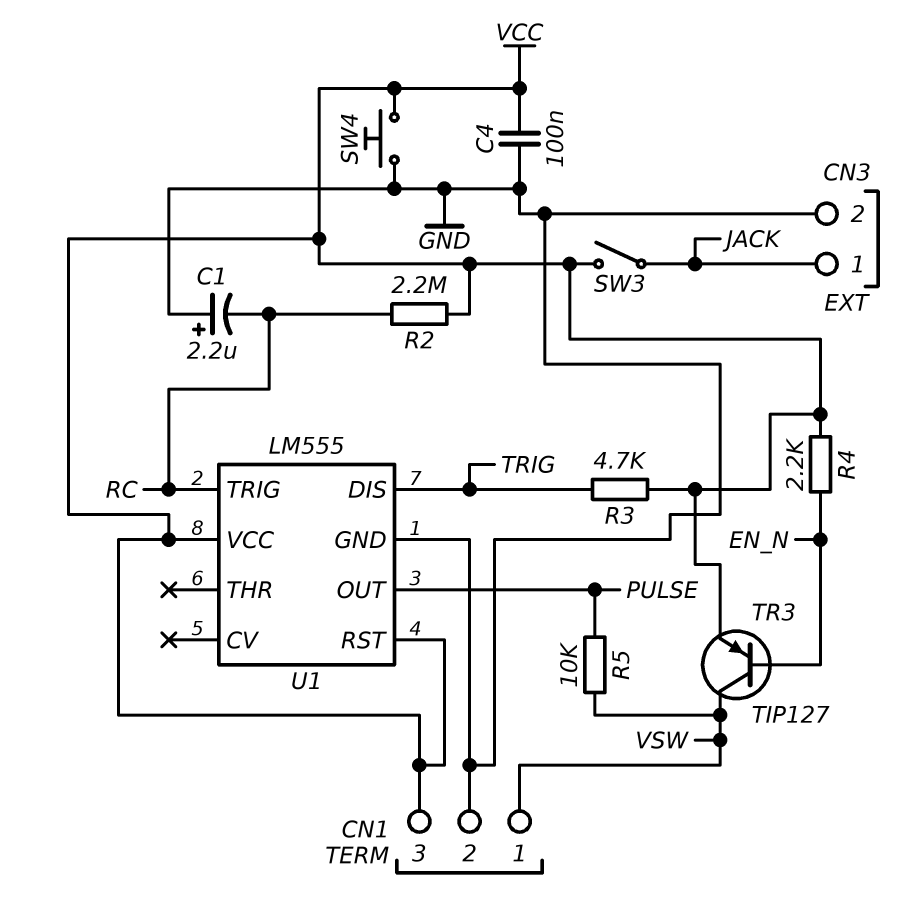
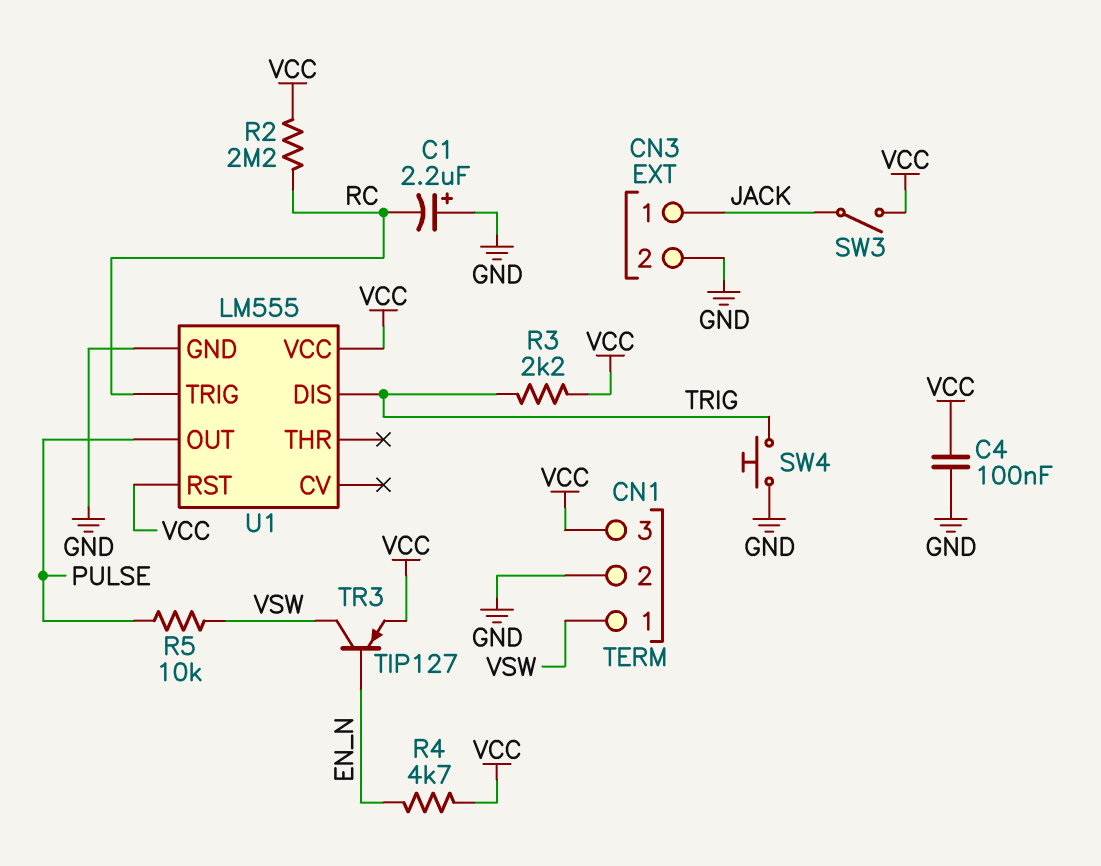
R3: 4.7k (TRIG, VCC) -> 2.2k (TRIG, VCC)
R4: 2.2k (EN_N, VCC) -> 4.7k (EN_N, VCC)
SW4: button (GND, VCC) -> button (GND, TRIG)

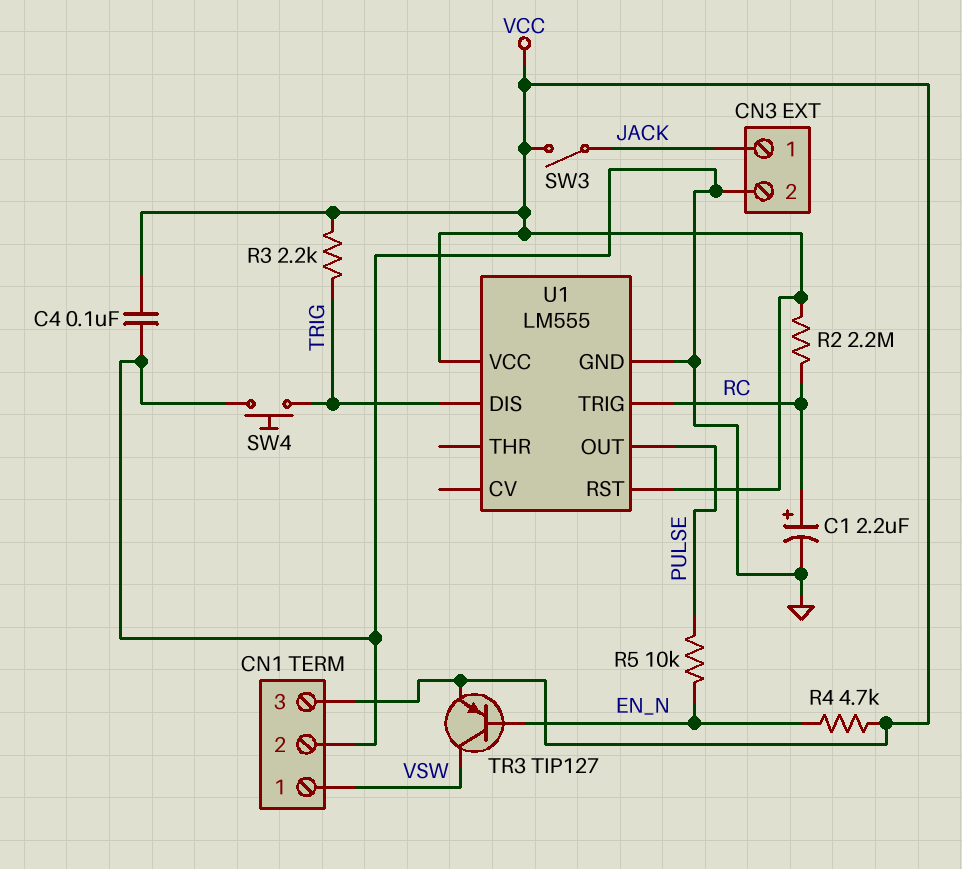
C1: 2.2uF (plus GND, minus RC) -> 2.2uF (plus RC, minus GND)
R5: 10k (PULSE, VSW) -> 10k (EN_N, PULSE)

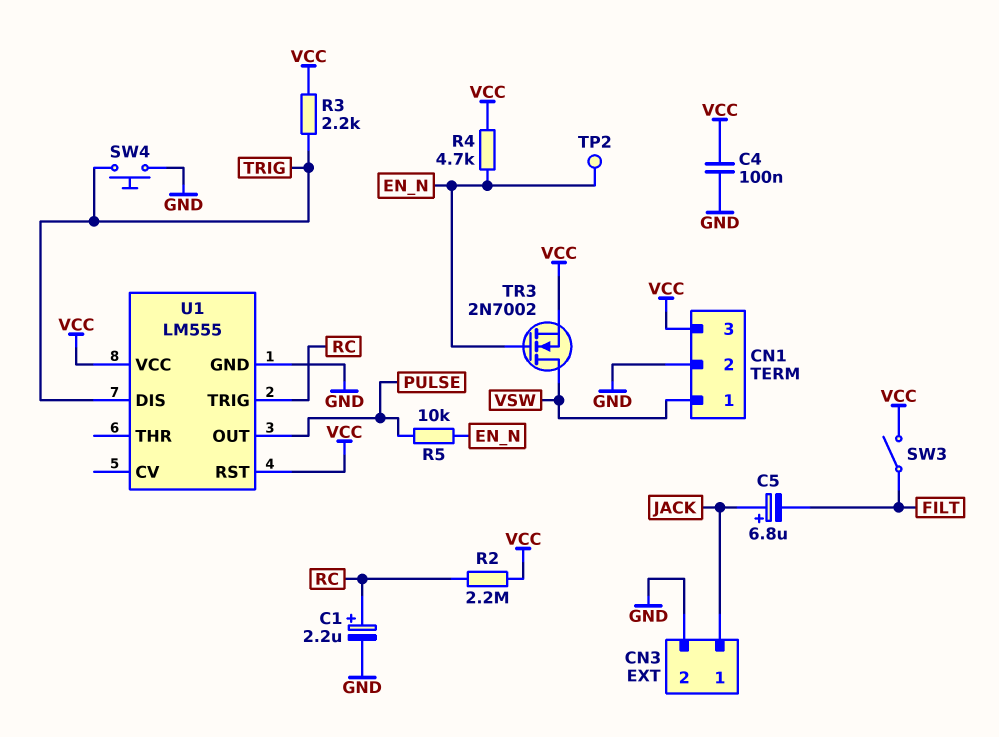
C5: none -> 6.8uF (plus JACK, minus FILT)
SW3: switch (JACK, VCC) -> switch (FILT, VCC)
TP2: none -> test point (EN_N)
TR3: PNP TIP127 (B EN_N, C VSW, E VCC) -> NMOS 2N7002 (G EN_N, D VSW, S VCC)

